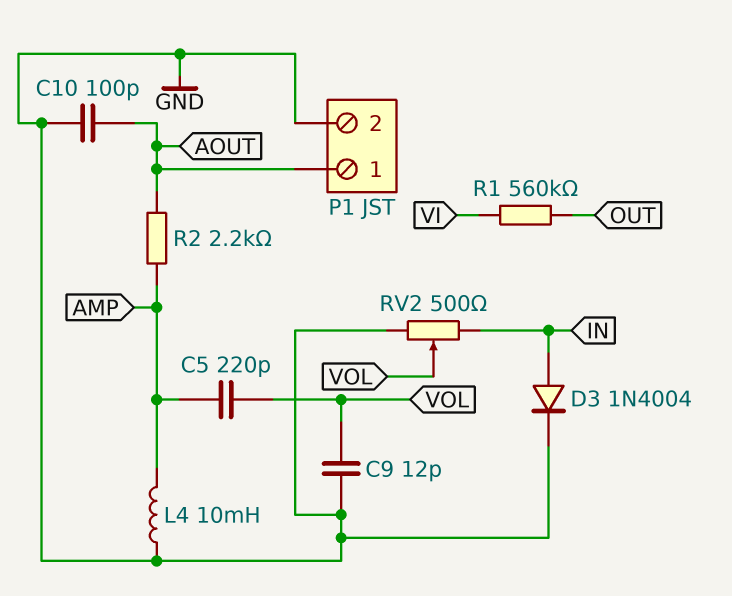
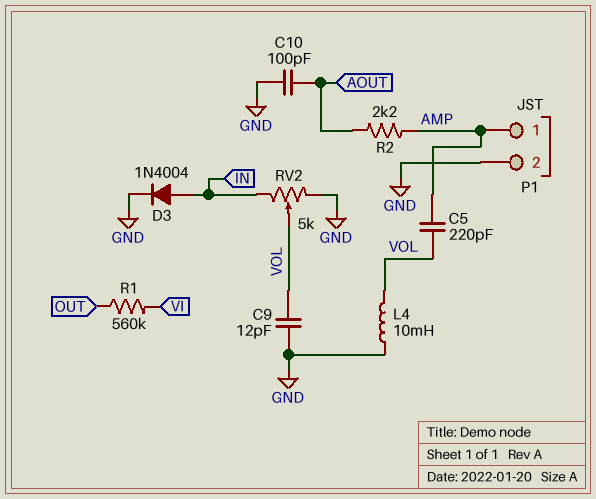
L4: 10mH (AMP, GND) -> 10mH (GND, VOL)
P1 pin 1: AOUT -> AMP
RV2: 500 (GND, IN, wiper VOL) -> 5k (GND, IN, wiper VOL)

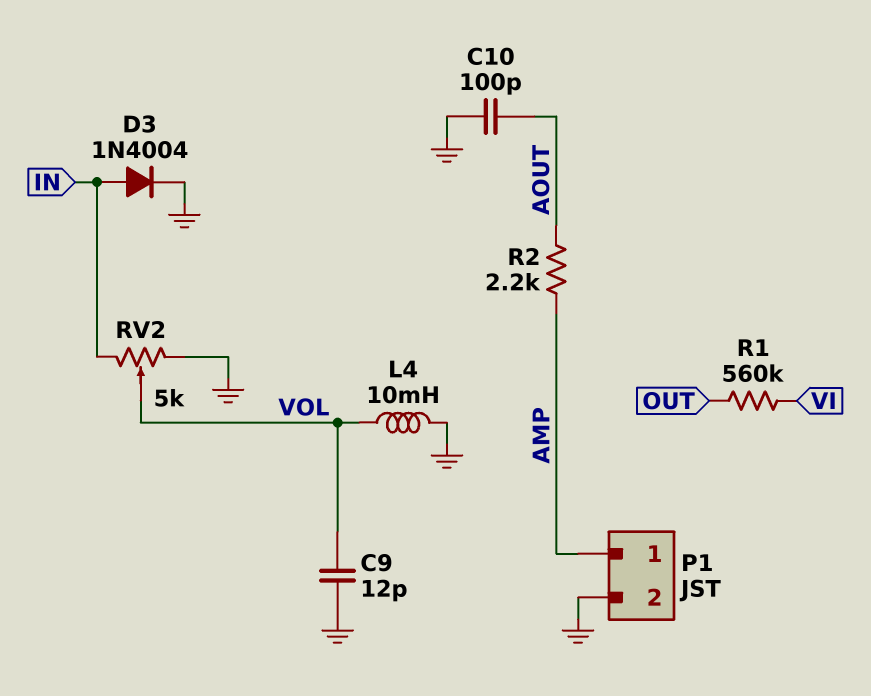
C5: 220pF (AMP, VOL) -> none

